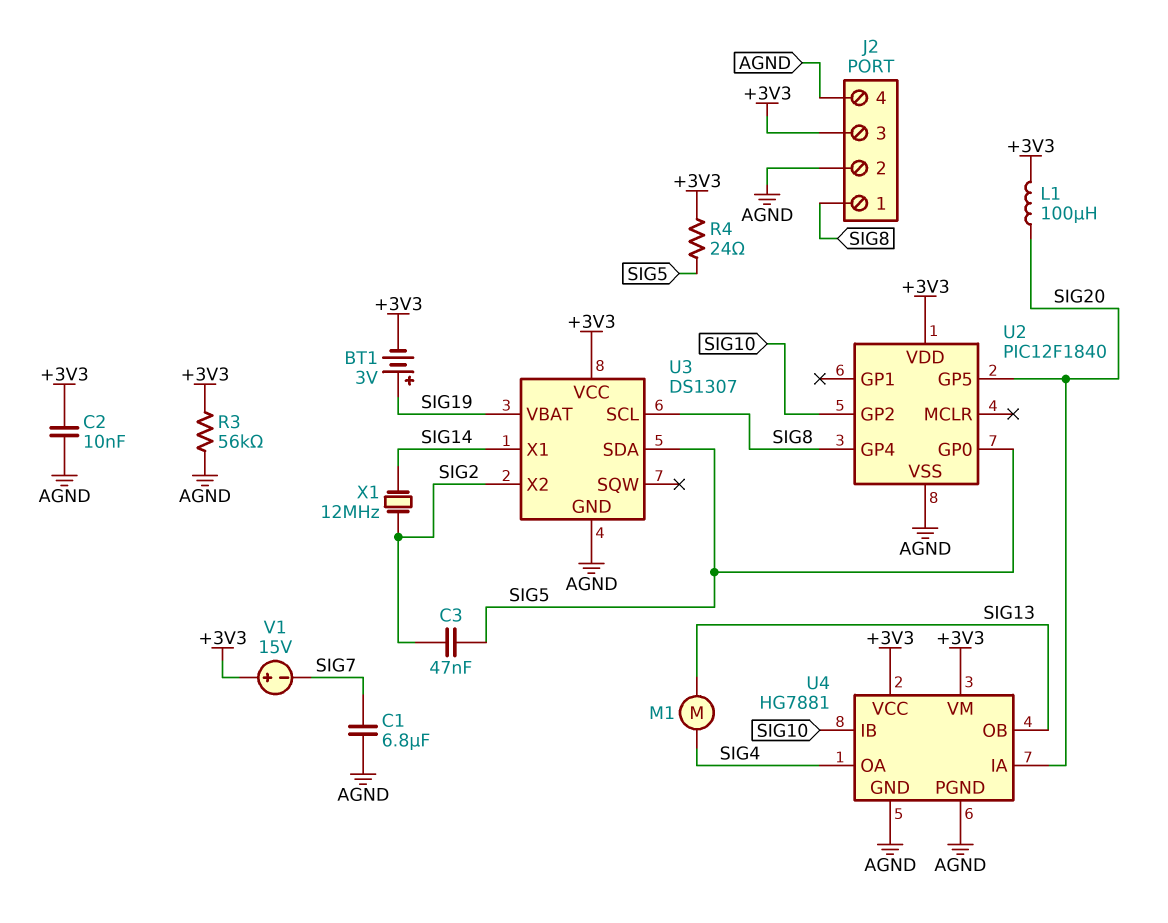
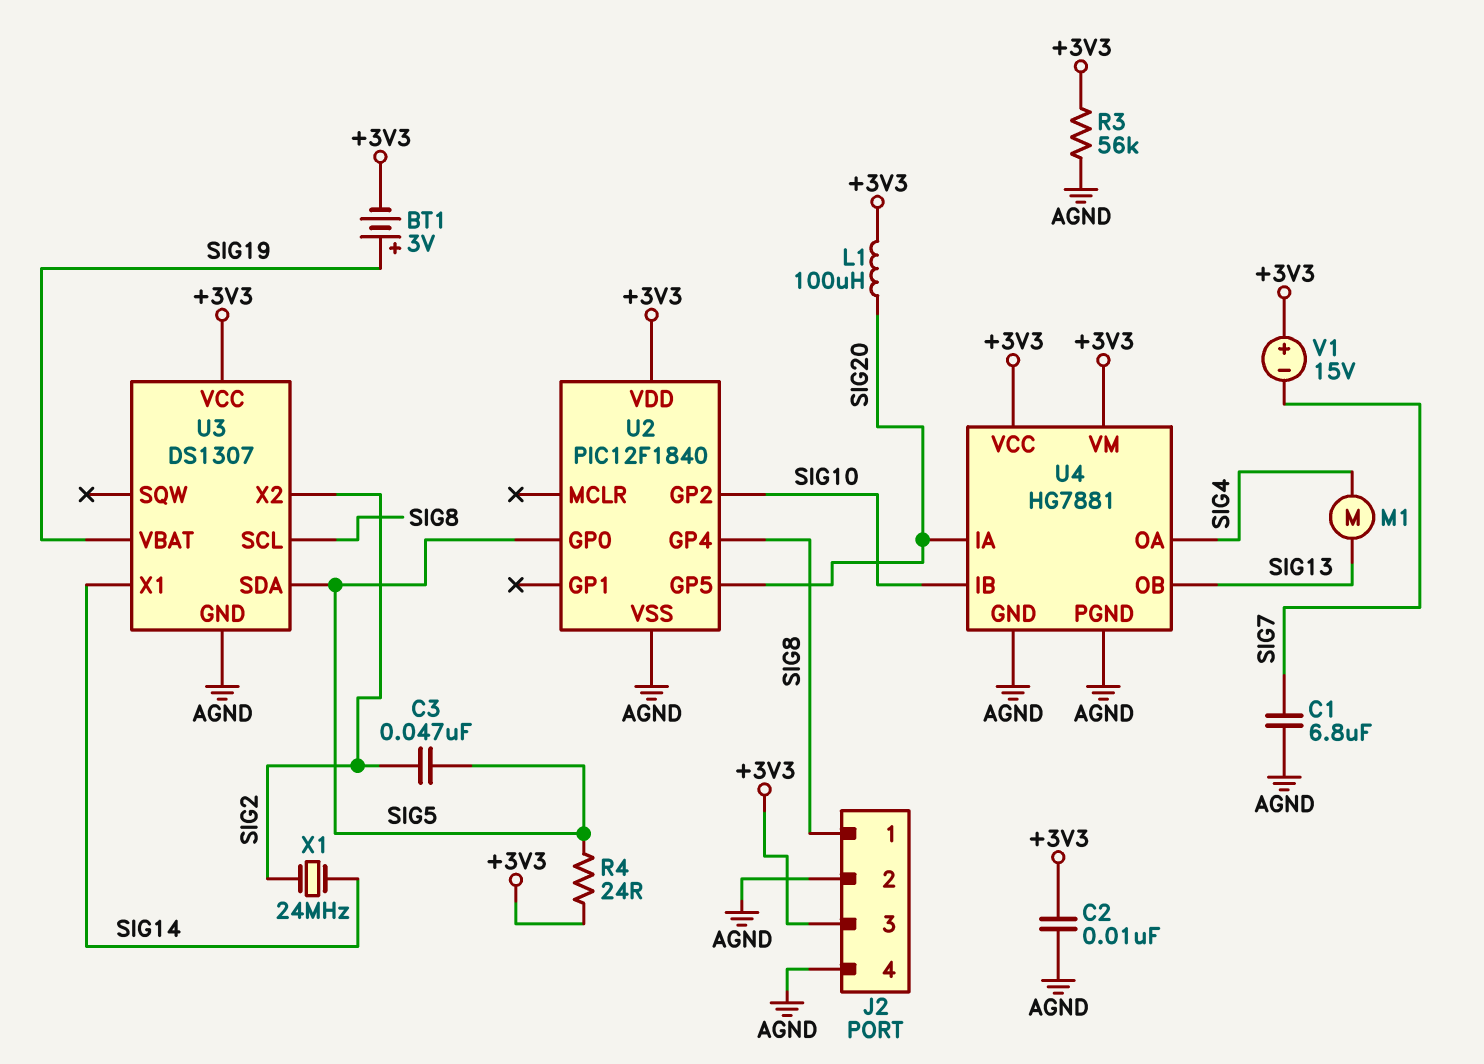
X1: 12MHz (SIG2, SIG14) -> 24MHz (SIG2, SIG14)

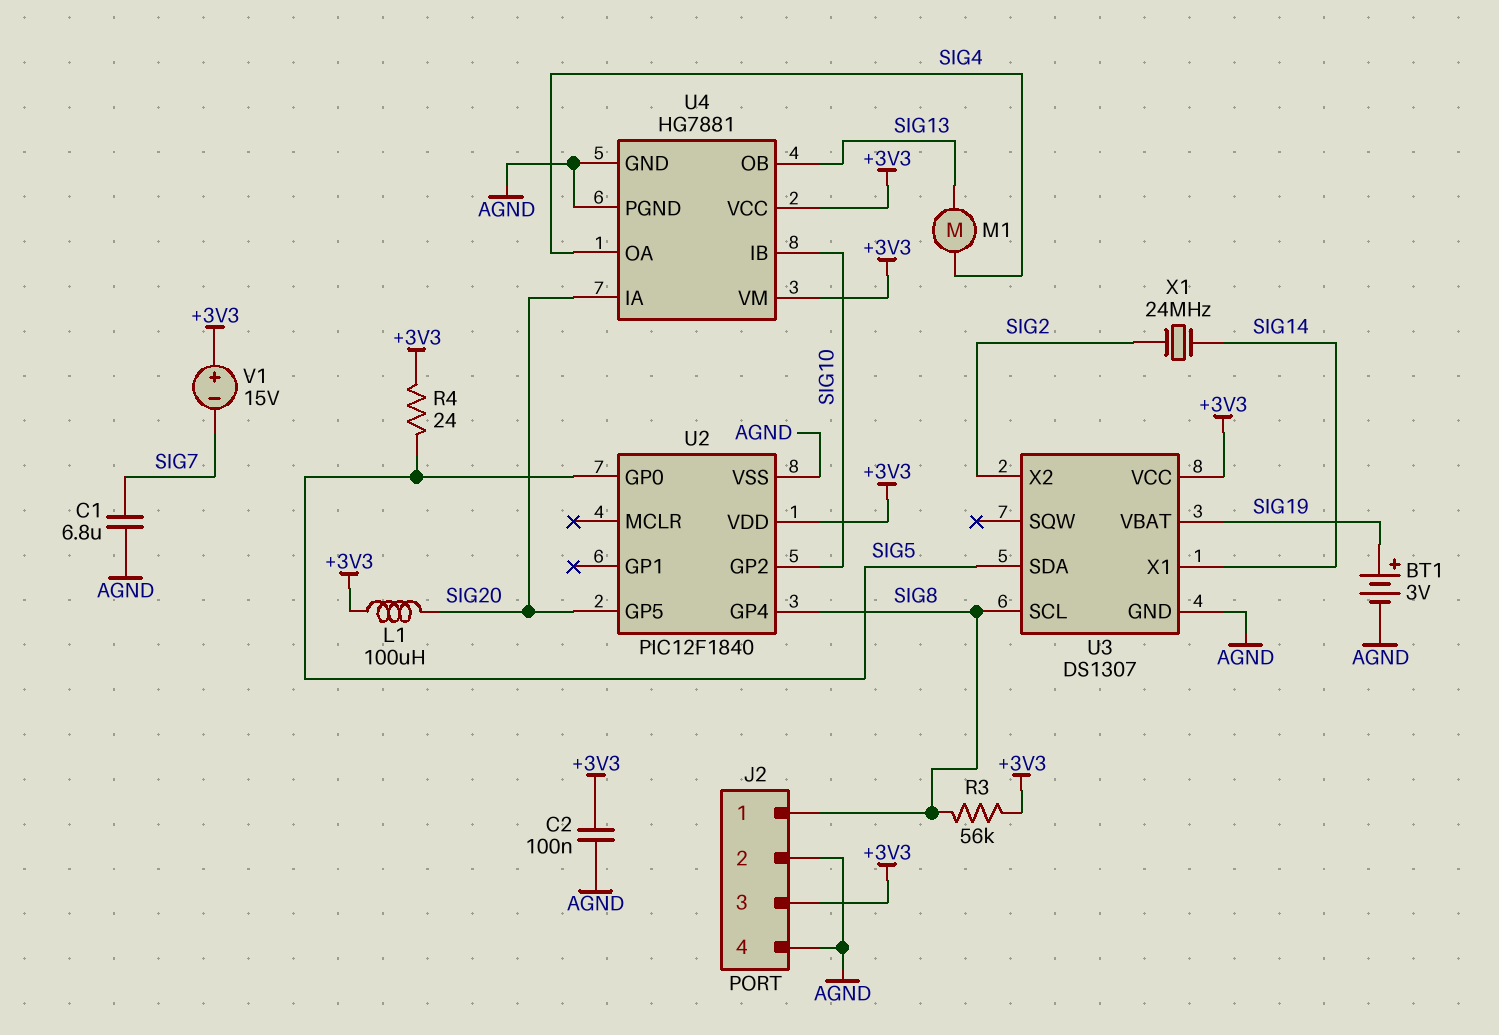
BT1: 3V (plus SIG19, minus +3V3) -> 3V (plus SIG19, minus AGND)
C2: 10nF (+3V3, AGND) -> 100nF (+3V3, AGND)
C3: 47nF (SIG2, SIG5) -> none
R3: 56k (+3V3, AGND) -> 56k (+3V3, SIG8)

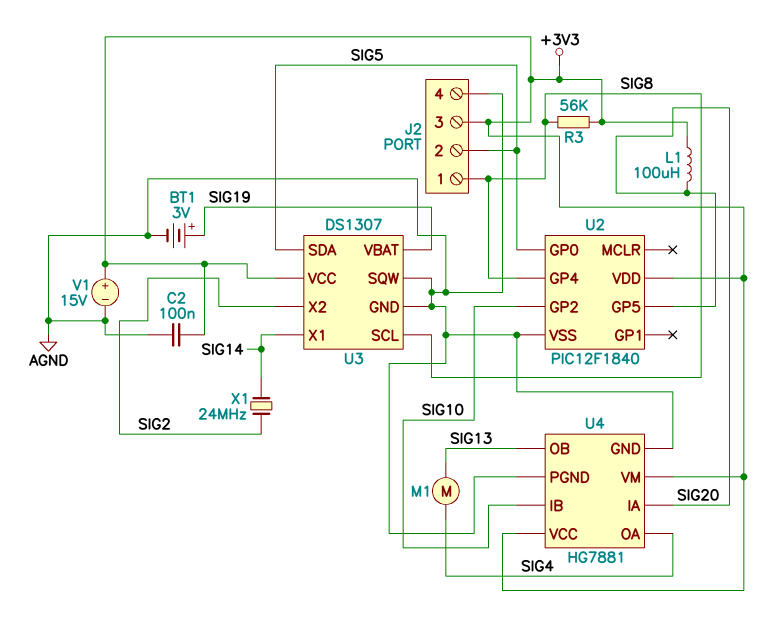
C1: 6.8uF (AGND, SIG7) -> none
J2 pin 2: AGND -> SIG5
R4: 24 (+3V3, SIG5) -> none
U3 pin SQW: none -> AGND
V1: 15V (plus +3V3, minus SIG7) -> 15V (plus +3V3, minus AGND)

